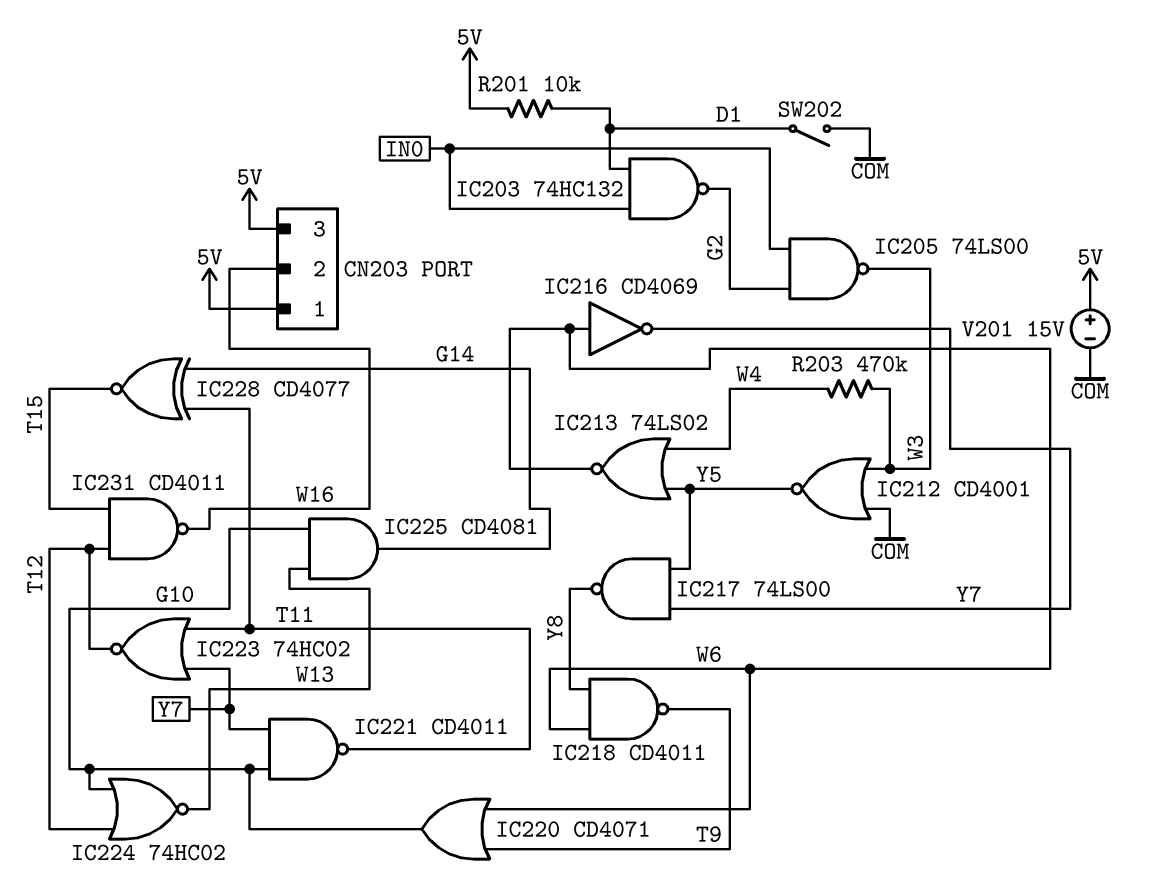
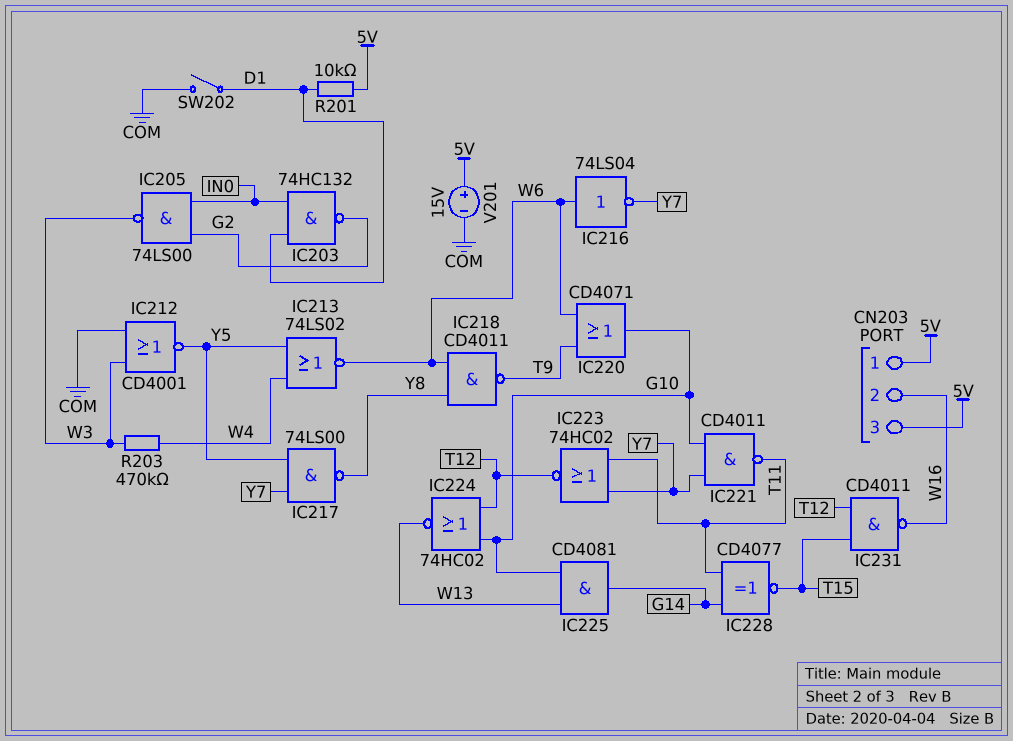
IC216: NOT CD4069 (in W6, out Y7) -> NOT 74LS04 (in W6, out Y7)

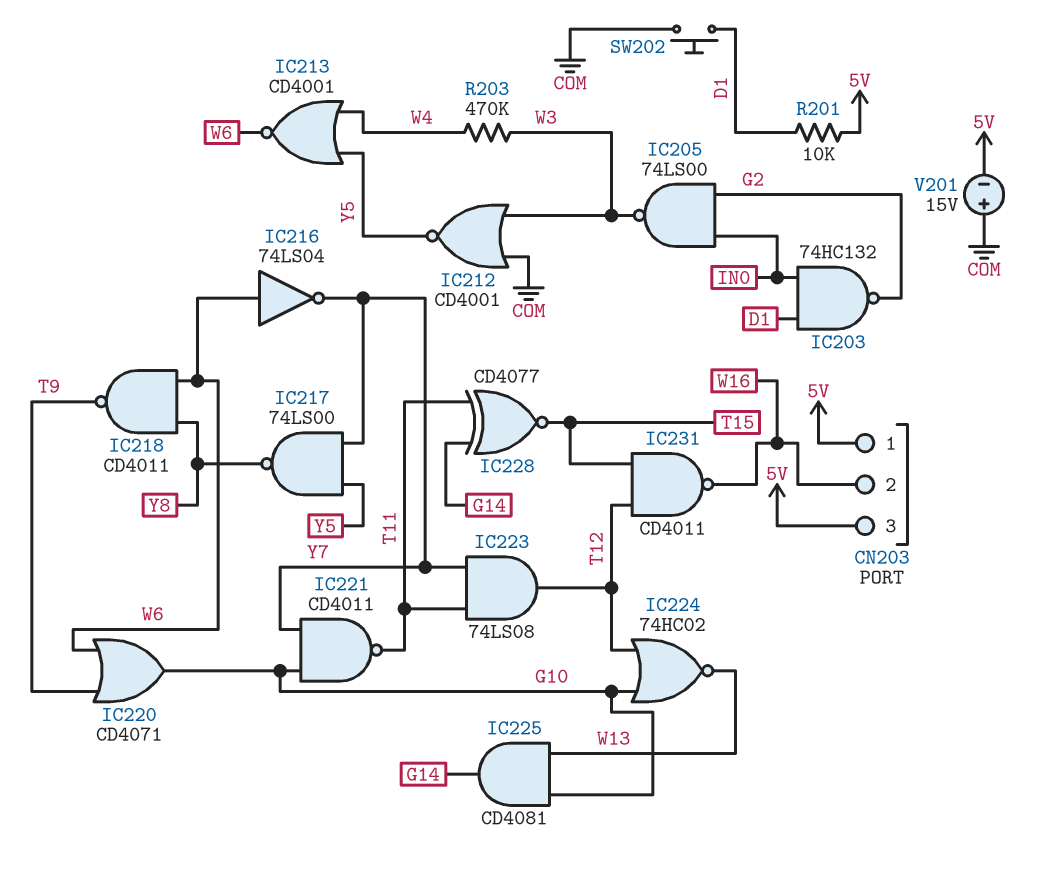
IC213: NOR 74LS02 (in W4, in Y5, out W6) -> NOR CD4001 (in W4, in Y5, out W6)
IC223: NOR 74HC02 (in T11, in Y7, out T12) -> AND 74LS08 (in T11, in Y7, out T12)
SW202: switch (COM, D1) -> button (COM, D1)
V201: 15V (plus 5V, minus COM) -> 15V (plus COM, minus 5V)

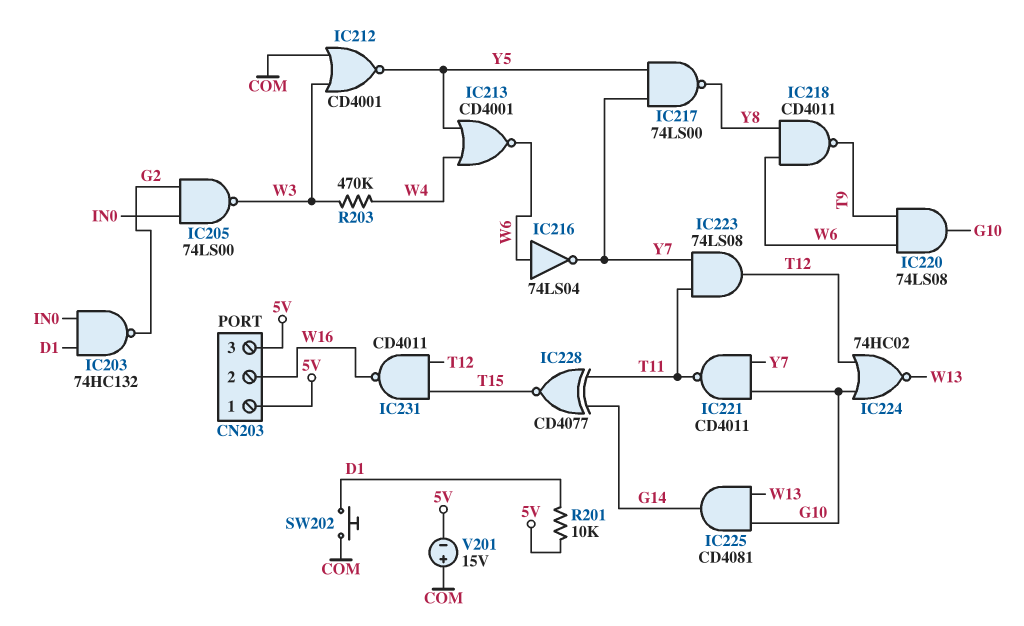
IC220: OR CD4071 (in T9, in W6, out G10) -> AND 74LS08 (in T9, in W6, out G10)

